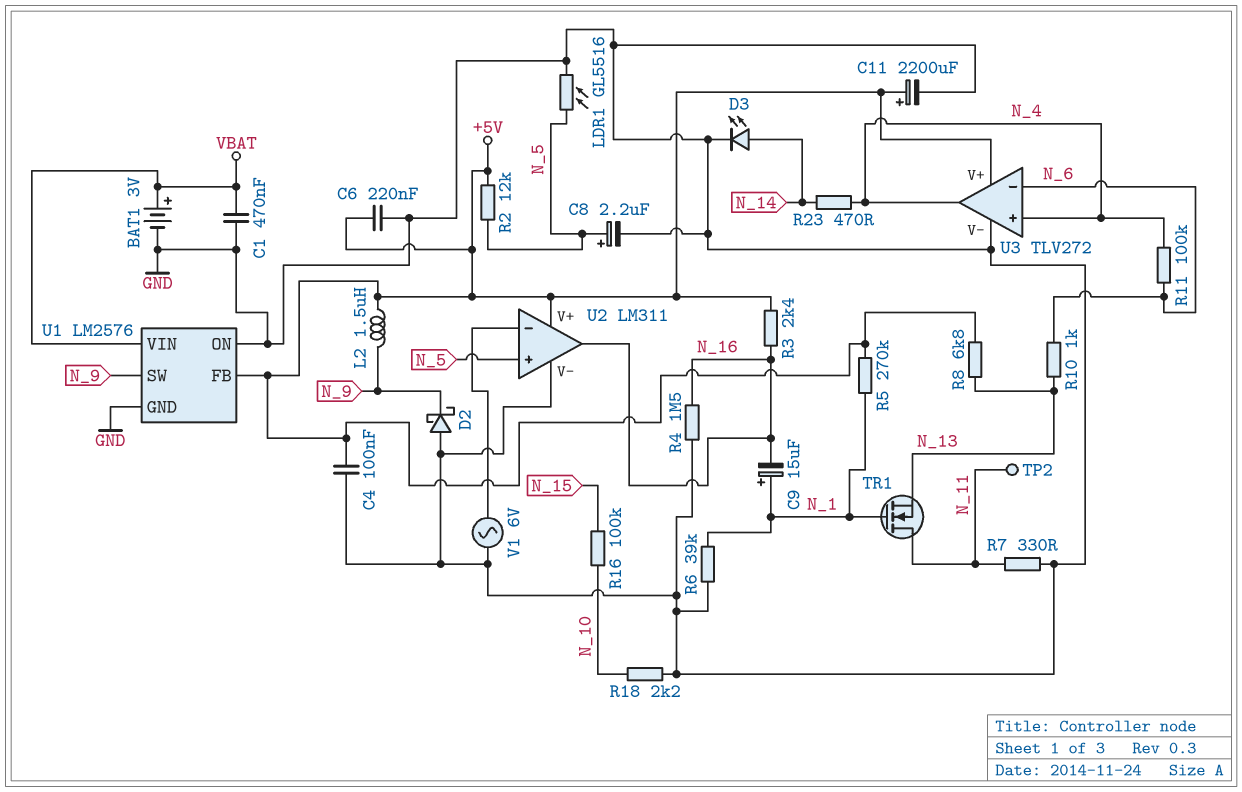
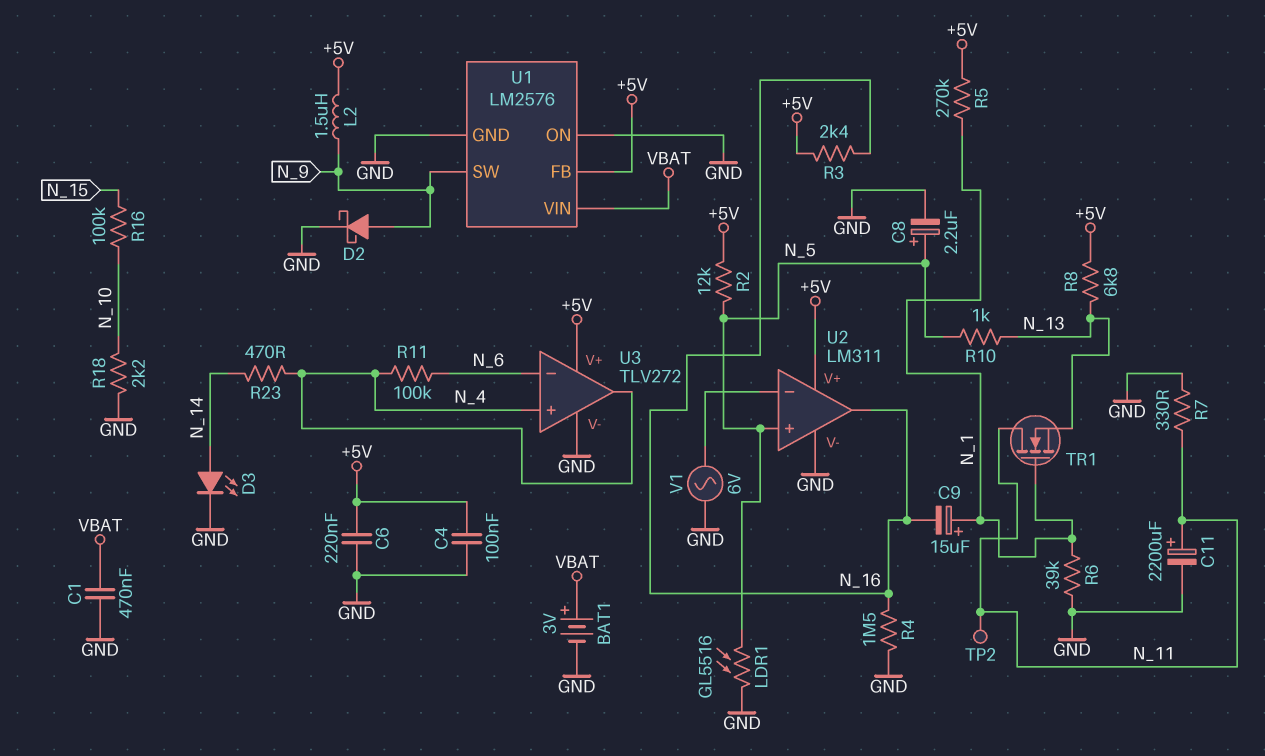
C11: 2200uF (plus +5V, minus GND) -> 2200uF (plus N_11, minus GND)
D2: schottky (A GND, K N_9) -> schottky (A N_9, K GND)
R10: 1k (N_6, N_13) -> 1k (N_5, N_13)

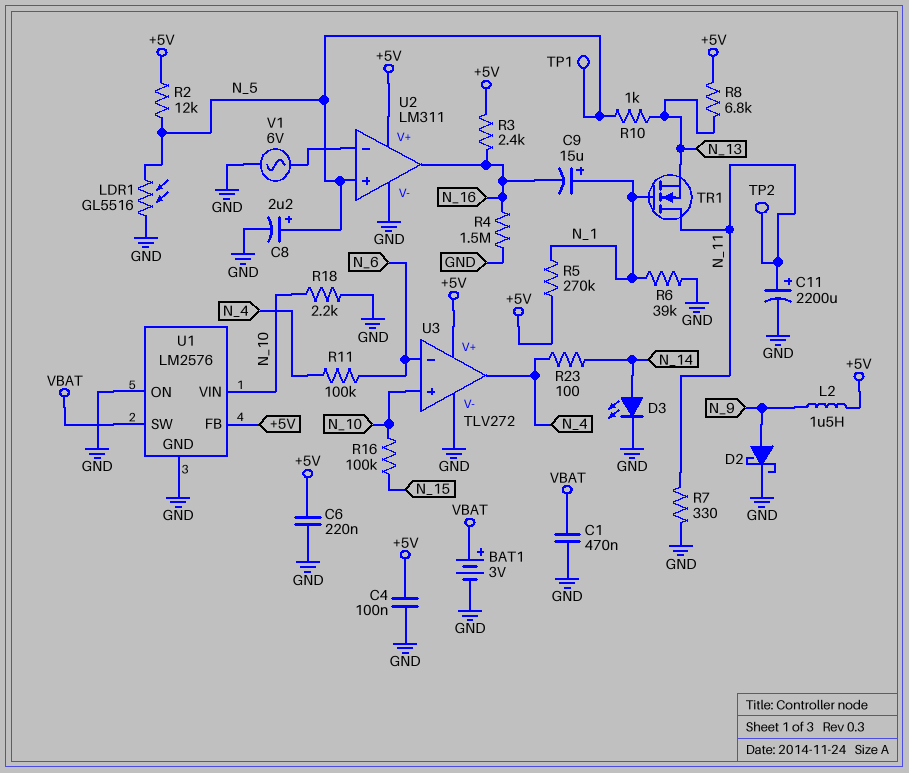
R23: 470 (N_4, N_14) -> 100 (N_4, N_14)
TP1: none -> test point (N_5)
U1 pin SW: N_9 -> VBAT
U1 pin VIN: VBAT -> N_10
U3 pin in+: N_4 -> N_10

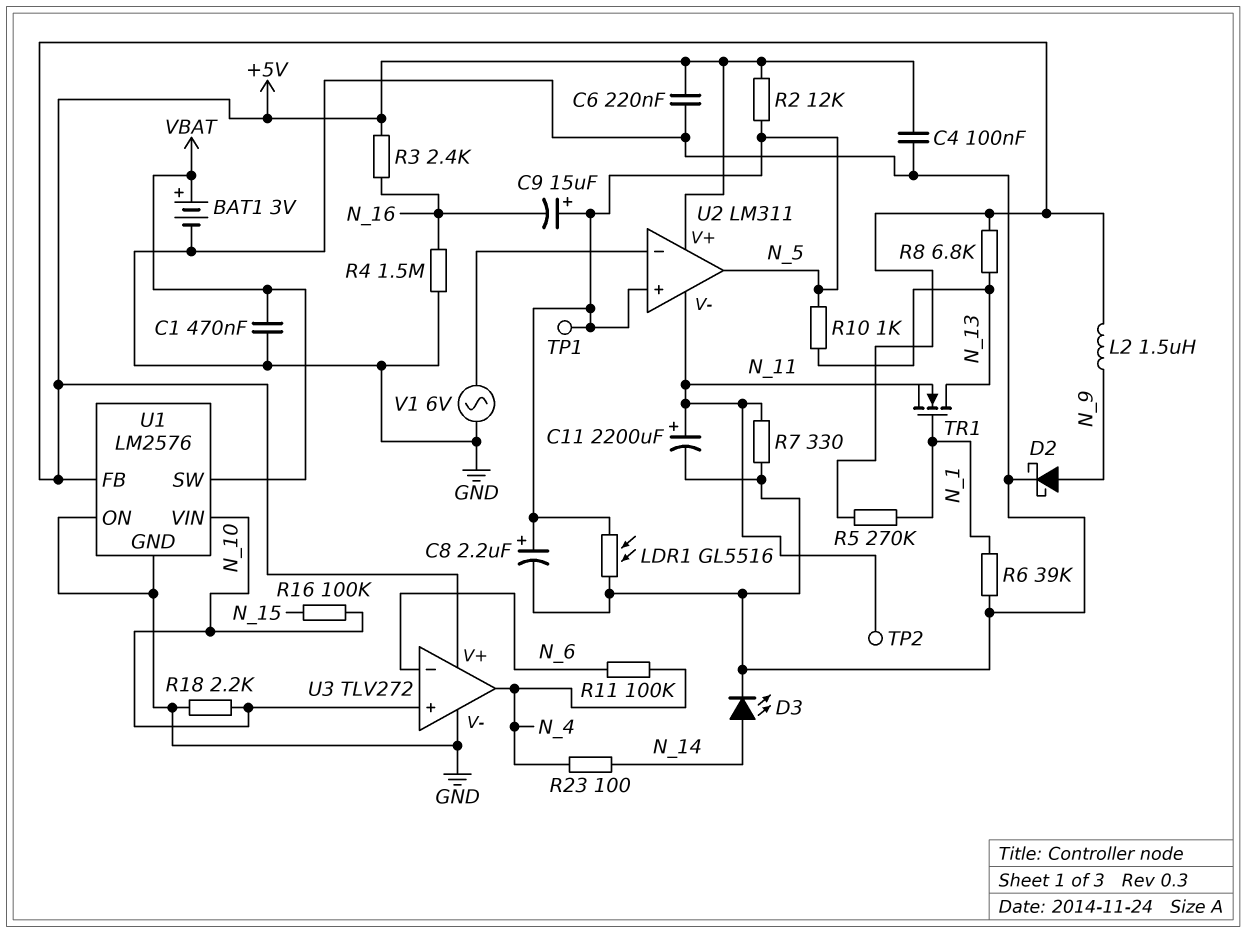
C9: 15uF (plus N_1, minus N_16) -> 15uF (plus N_5, minus N_16)
TR1: NMOS (G N_1, D N_11, S N_13) -> NMOS (G N_1, D N_13, S N_11)
U2 pin V-: GND -> N_11
U2 pin out: N_16 -> N_5

